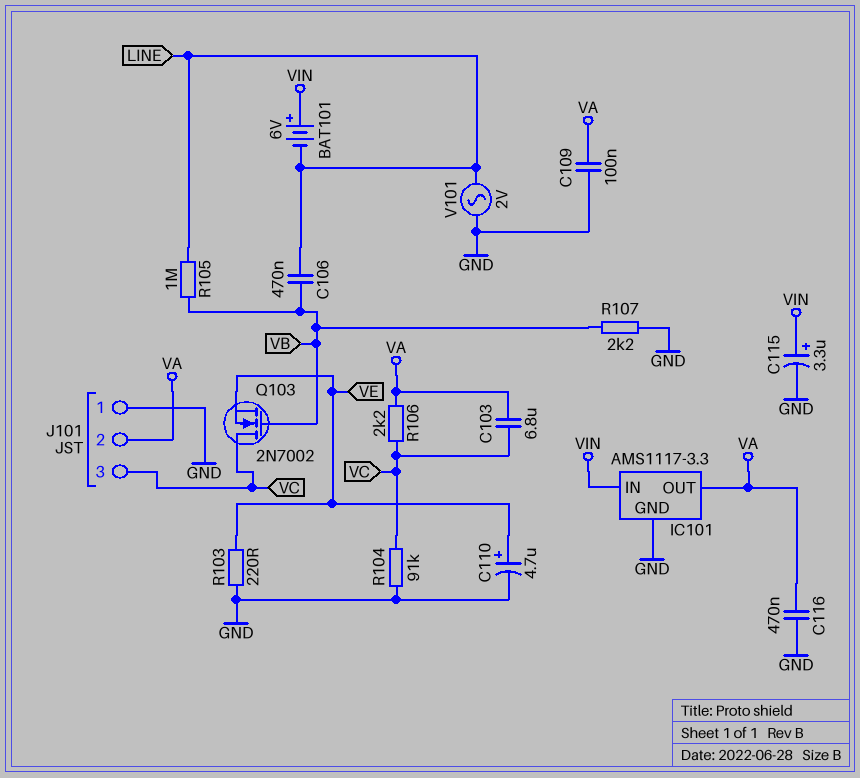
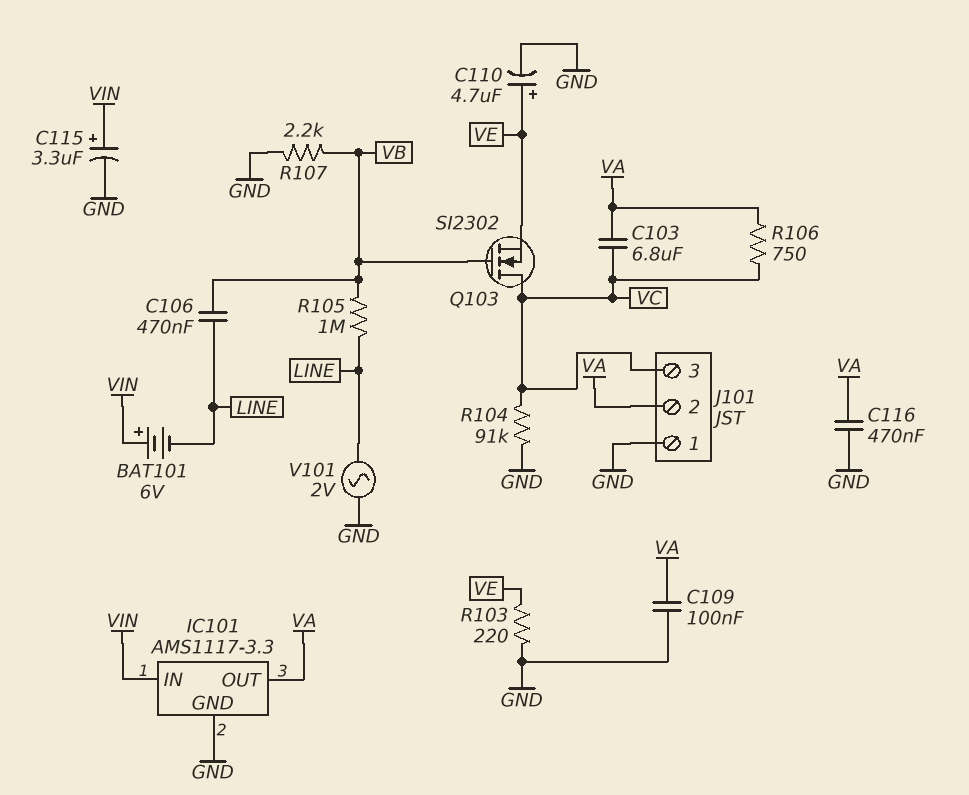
Q103: NMOS 2N7002 (G VB, D VC, S VE) -> NMOS SI2302 (G VB, D VC, S VE)
R106: 2.2k (VA, VC) -> 750 (VA, VC)

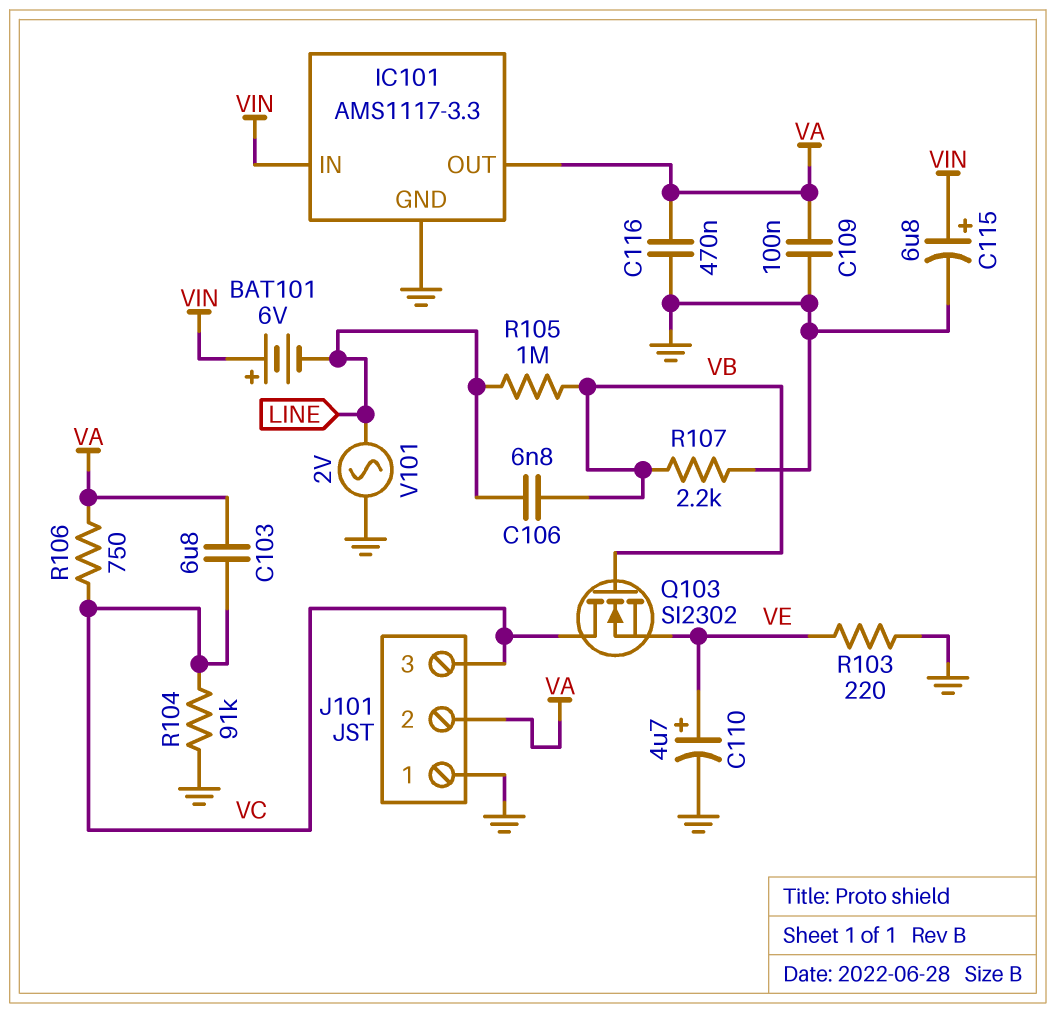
C106: 470nF (LINE, VB) -> 6.8nF (LINE, VB)
C115: 3.3uF (plus VIN, minus GND) -> 6.8uF (plus VIN, minus GND)

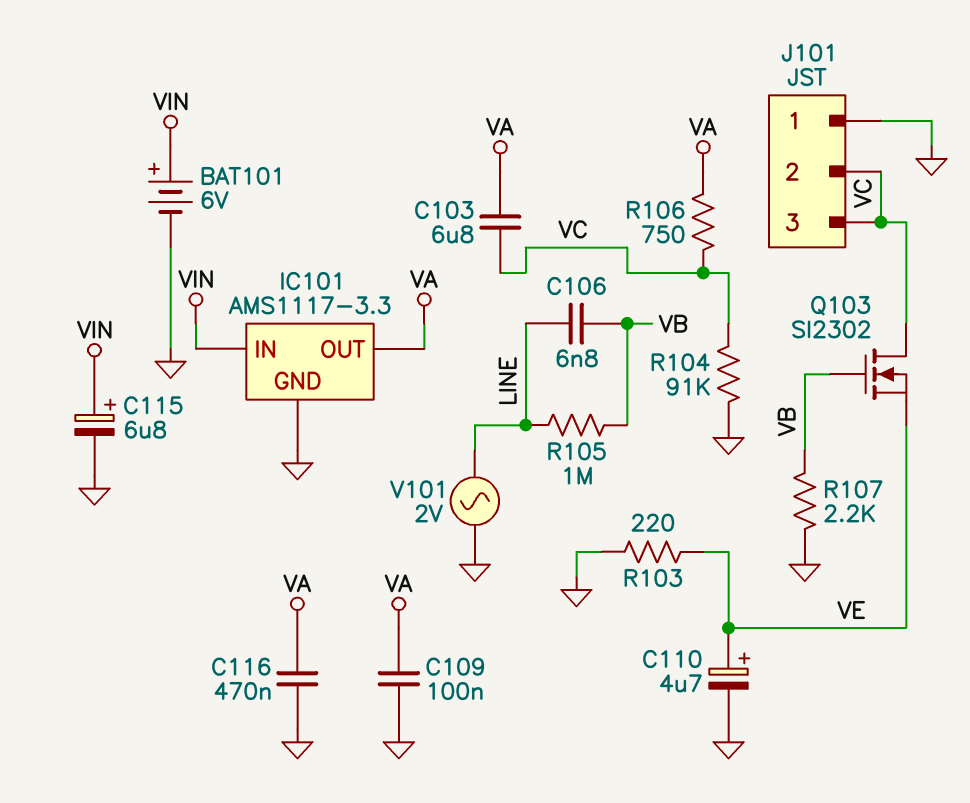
BAT101: 6V (plus VIN, minus LINE) -> 6V (plus VIN, minus GND)
J101 pin 2: VA -> VC

